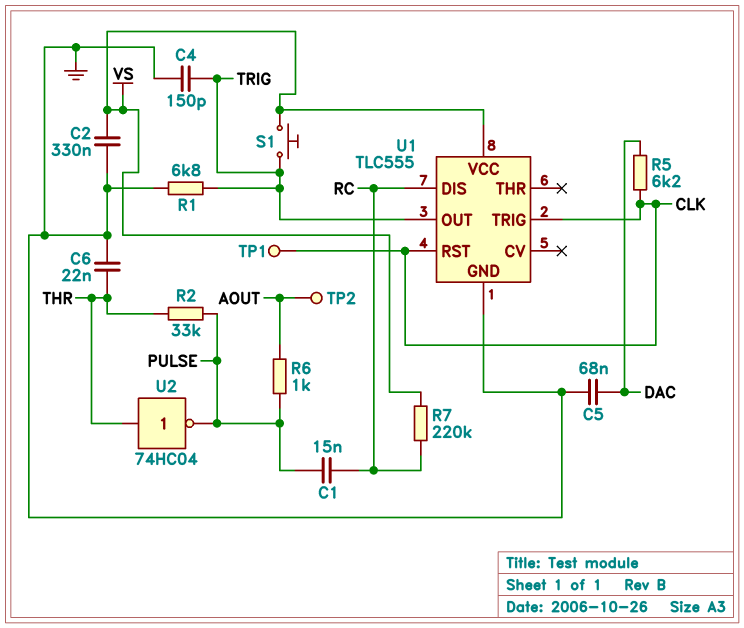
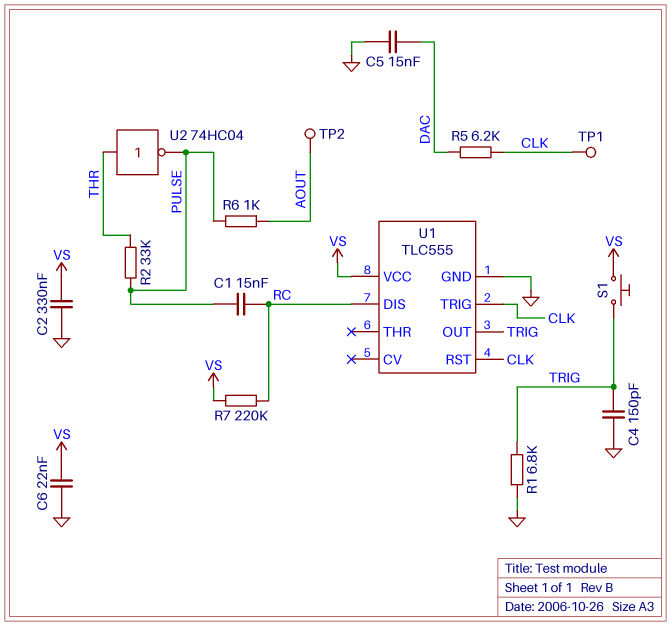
C5: 68nF (DAC, GND) -> 15nF (DAC, GND)
C6: 22nF (GND, THR) -> 22nF (GND, VS)

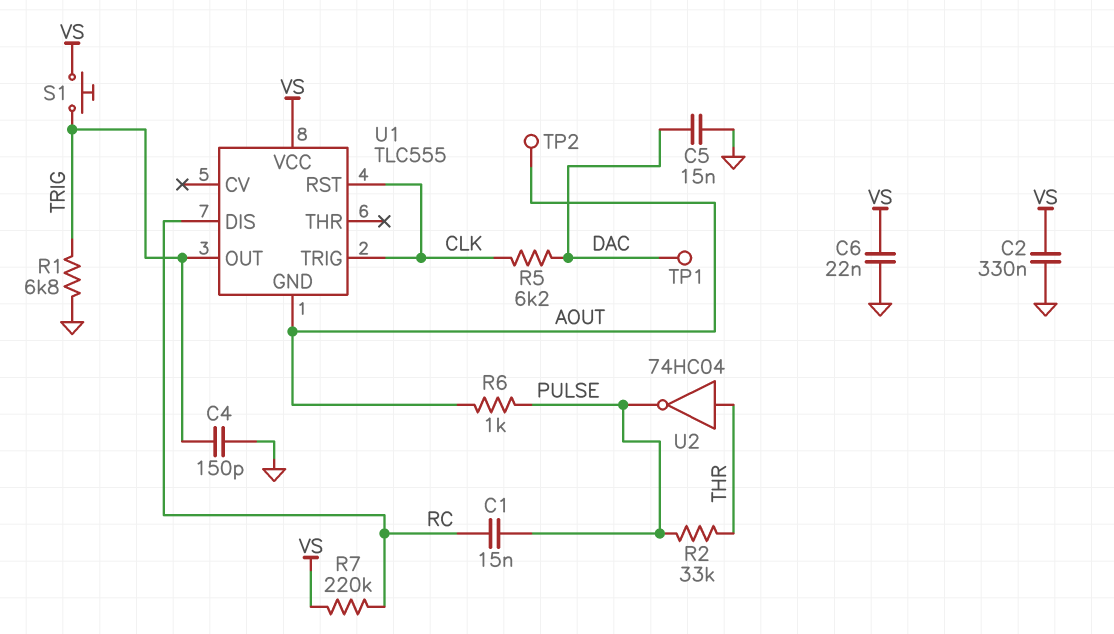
TP1: test point (CLK) -> test point (DAC)
U1 pin GND: GND -> AOUT

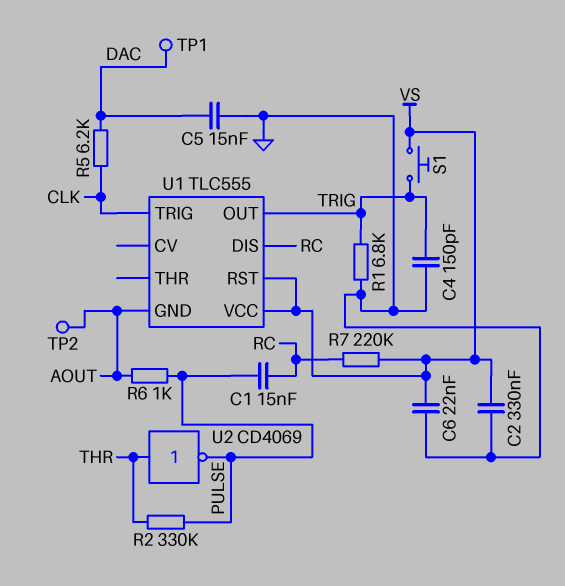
R2: 33k (PULSE, THR) -> 330k (PULSE, THR)
U1 pin RST: CLK -> VS
U2: NOT 74HC04 (in THR, out PULSE) -> NOT CD4069 (in THR, out PULSE)

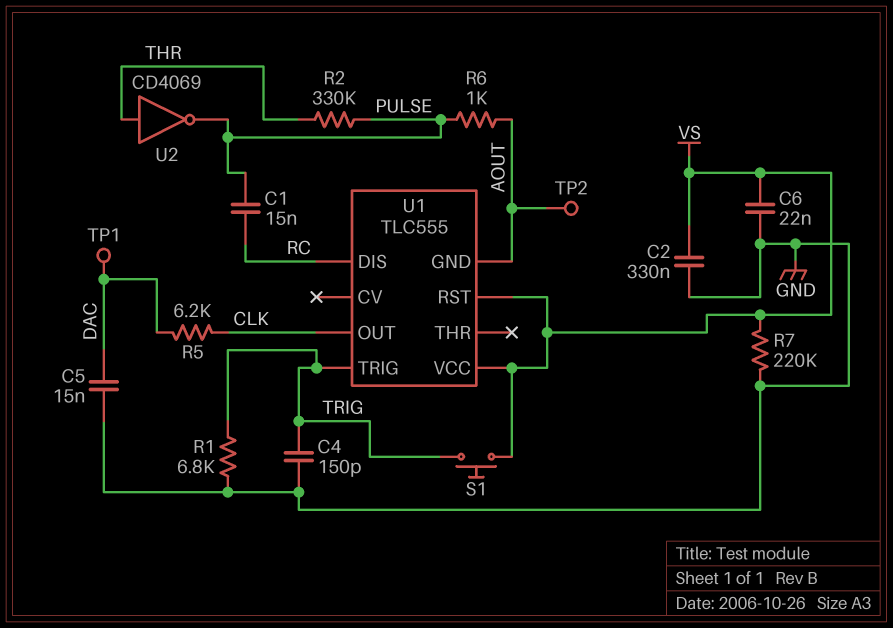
R7: 220k (RC, VS) -> 220k (GND, VS)
U1 pin OUT: TRIG -> CLK
U1 pin TRIG: CLK -> TRIG

